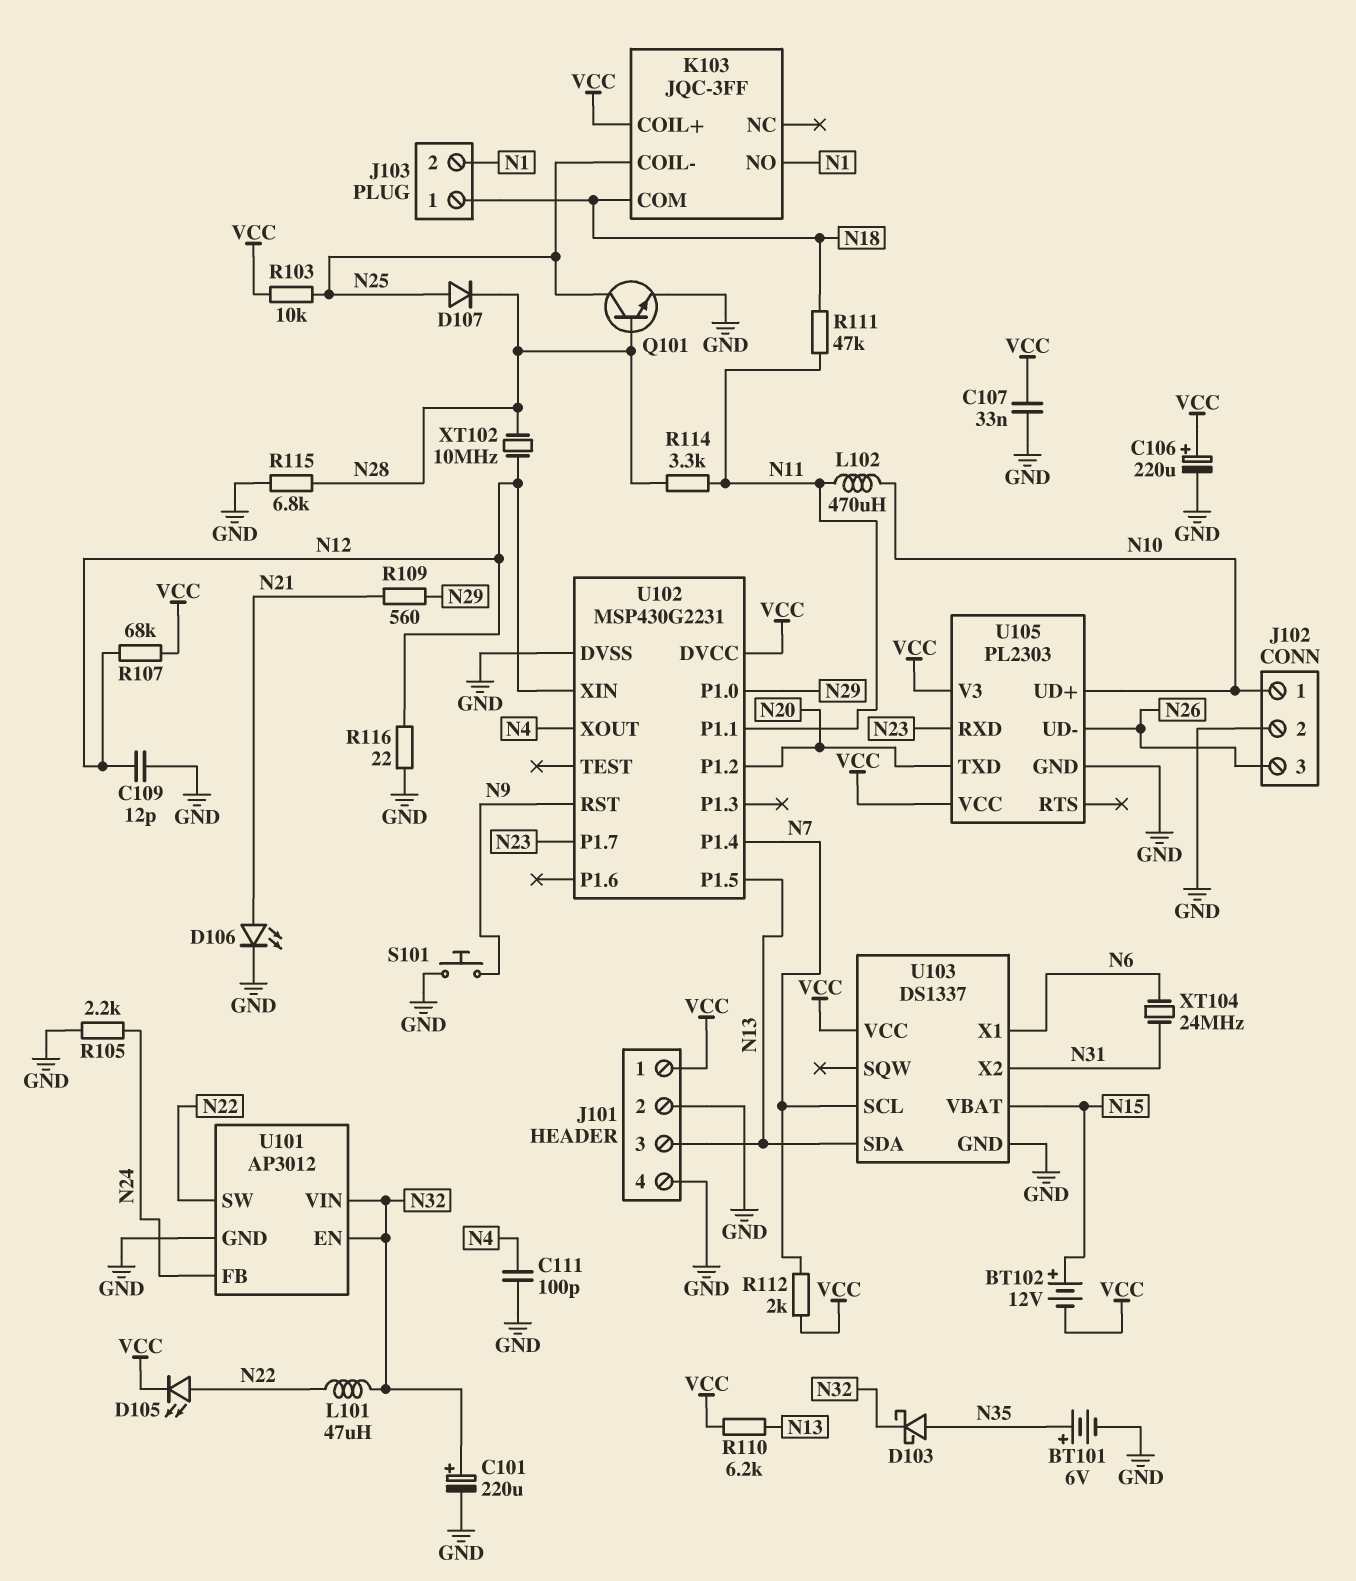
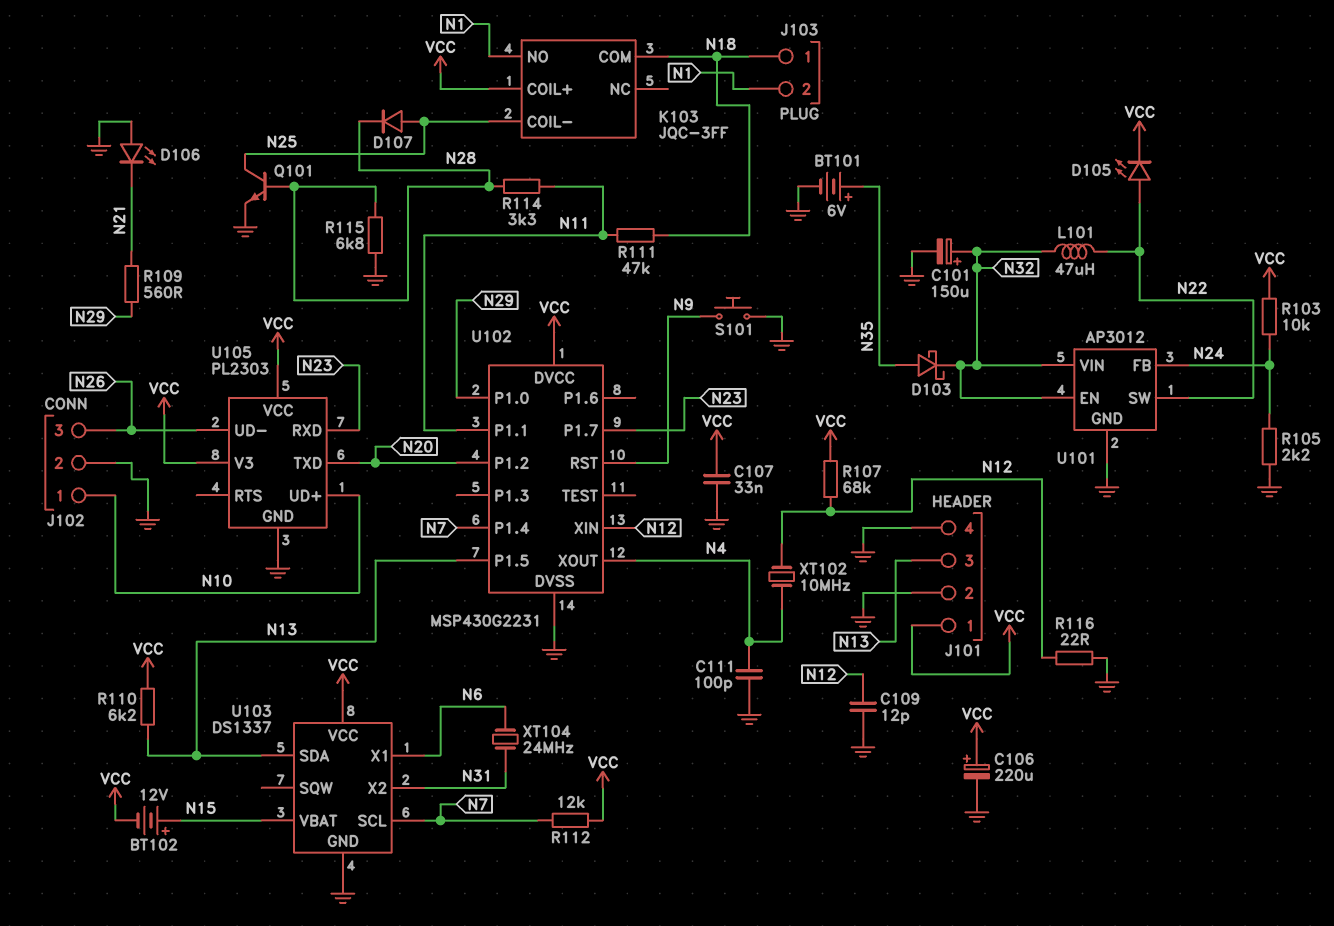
C101: 220uF (plus N32, minus GND) -> 150uF (plus N32, minus GND)
D106: LED (A N21, K GND) -> LED (A GND, K N21)
L102: 470uH (N10, N11) -> none
R103: 10k (N25, VCC) -> 10k (N24, VCC)
R112: 2k (N7, VCC) -> 12k (N7, VCC)
XT102: 10MHz (N12, N28) -> 10MHz (N4, N12)

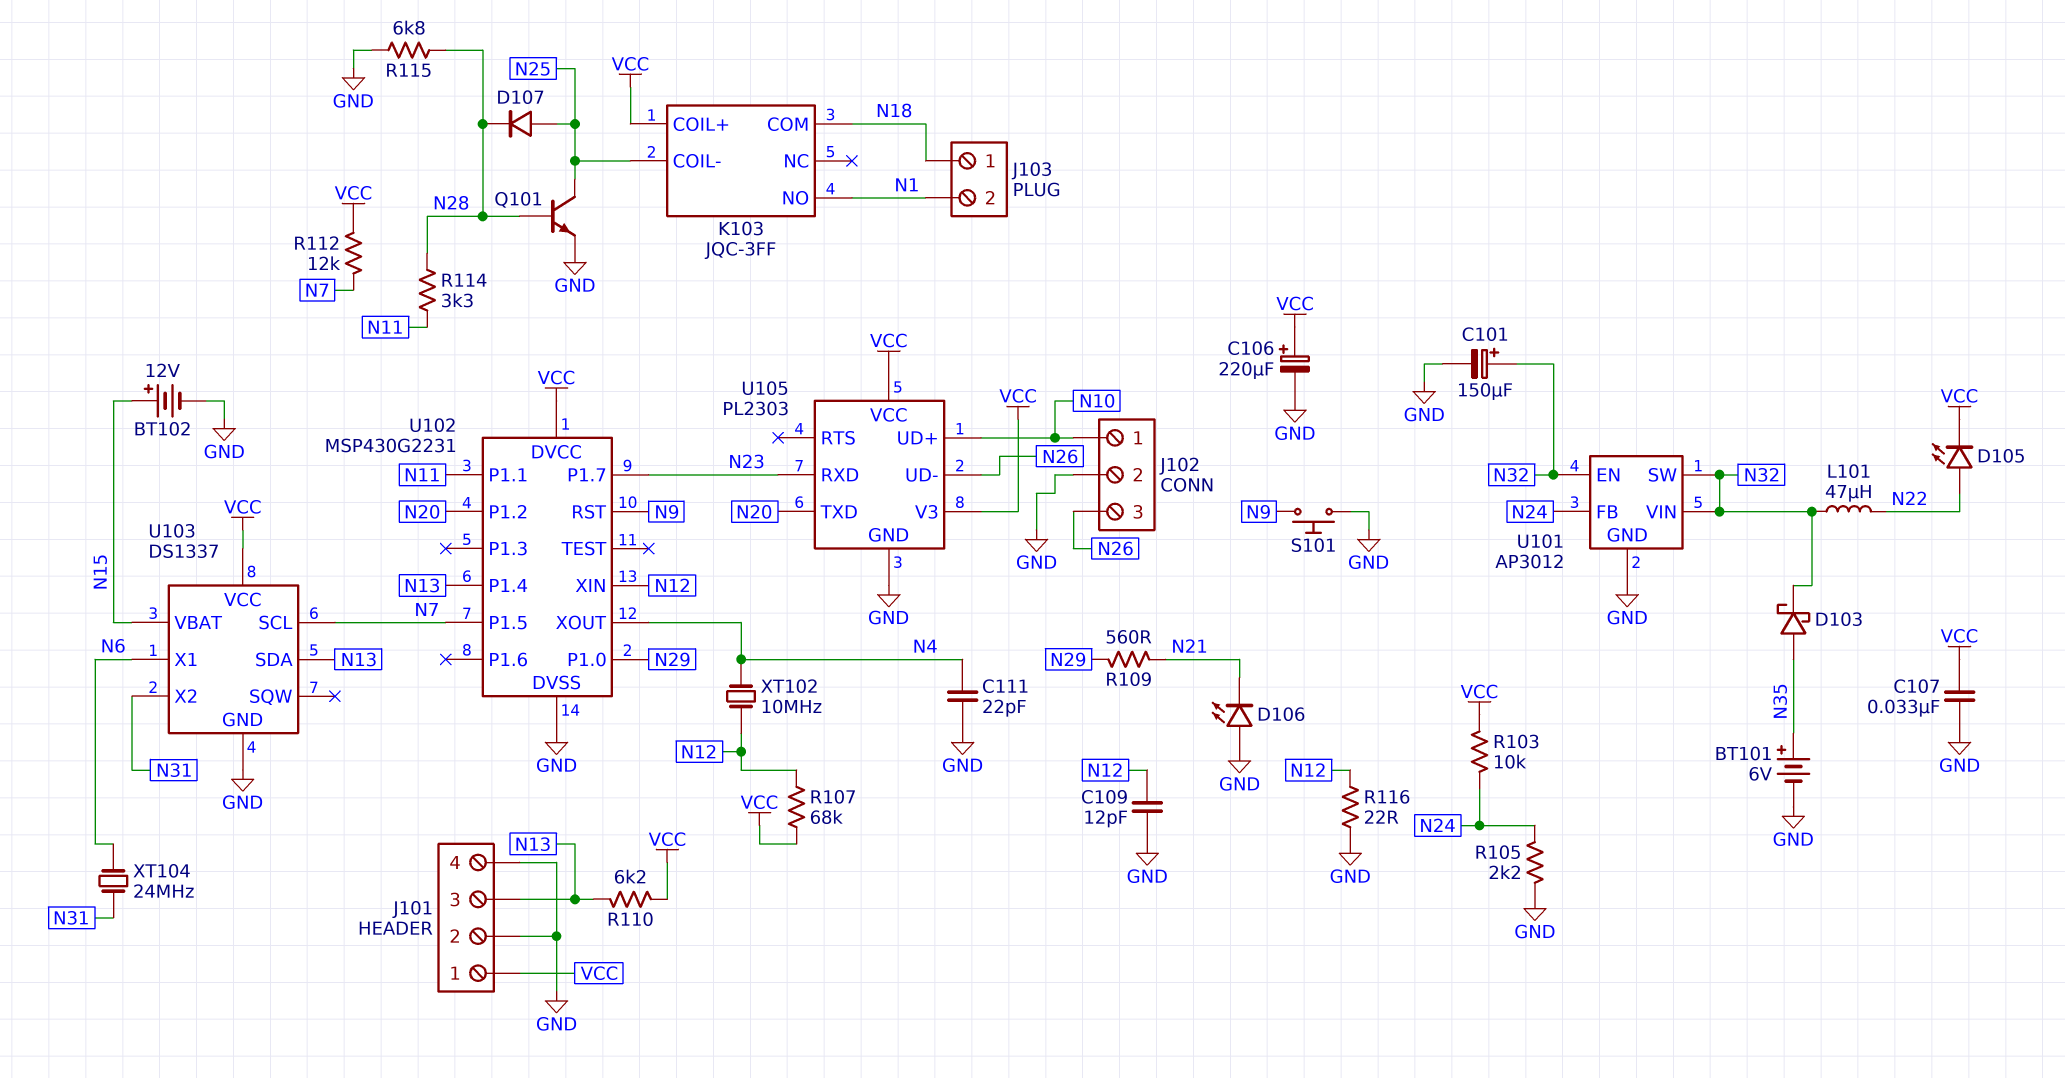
BT102: 12V (plus N15, minus VCC) -> 12V (plus N15, minus GND)
C111: 100pF (GND, N4) -> 22pF (GND, N4)
R111: 47k (N11, N18) -> none
U101 pin SW: N22 -> N32
U102 pin P1.4: N7 -> N13
U102 pin P1.5: N13 -> N7

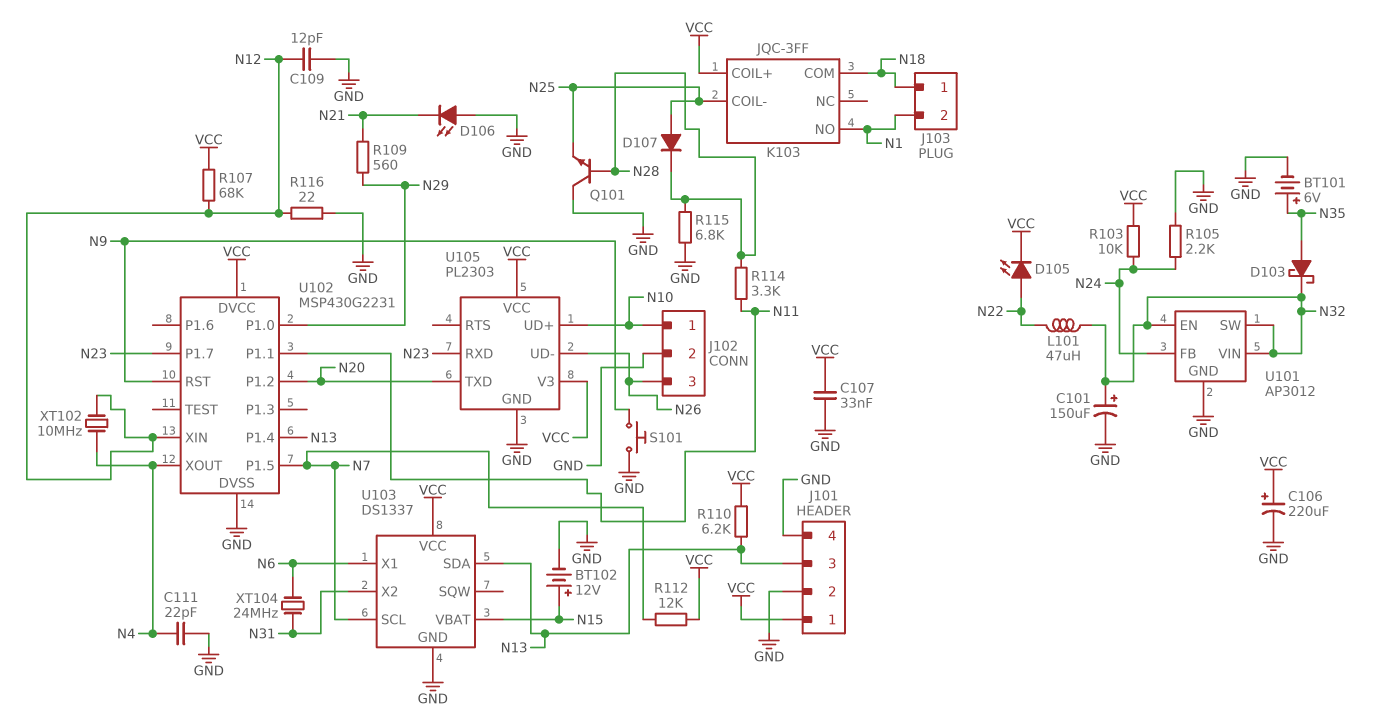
Q101: NPN (B N28, C N25, E GND) -> NPN (B N28, C GND, E N25)

